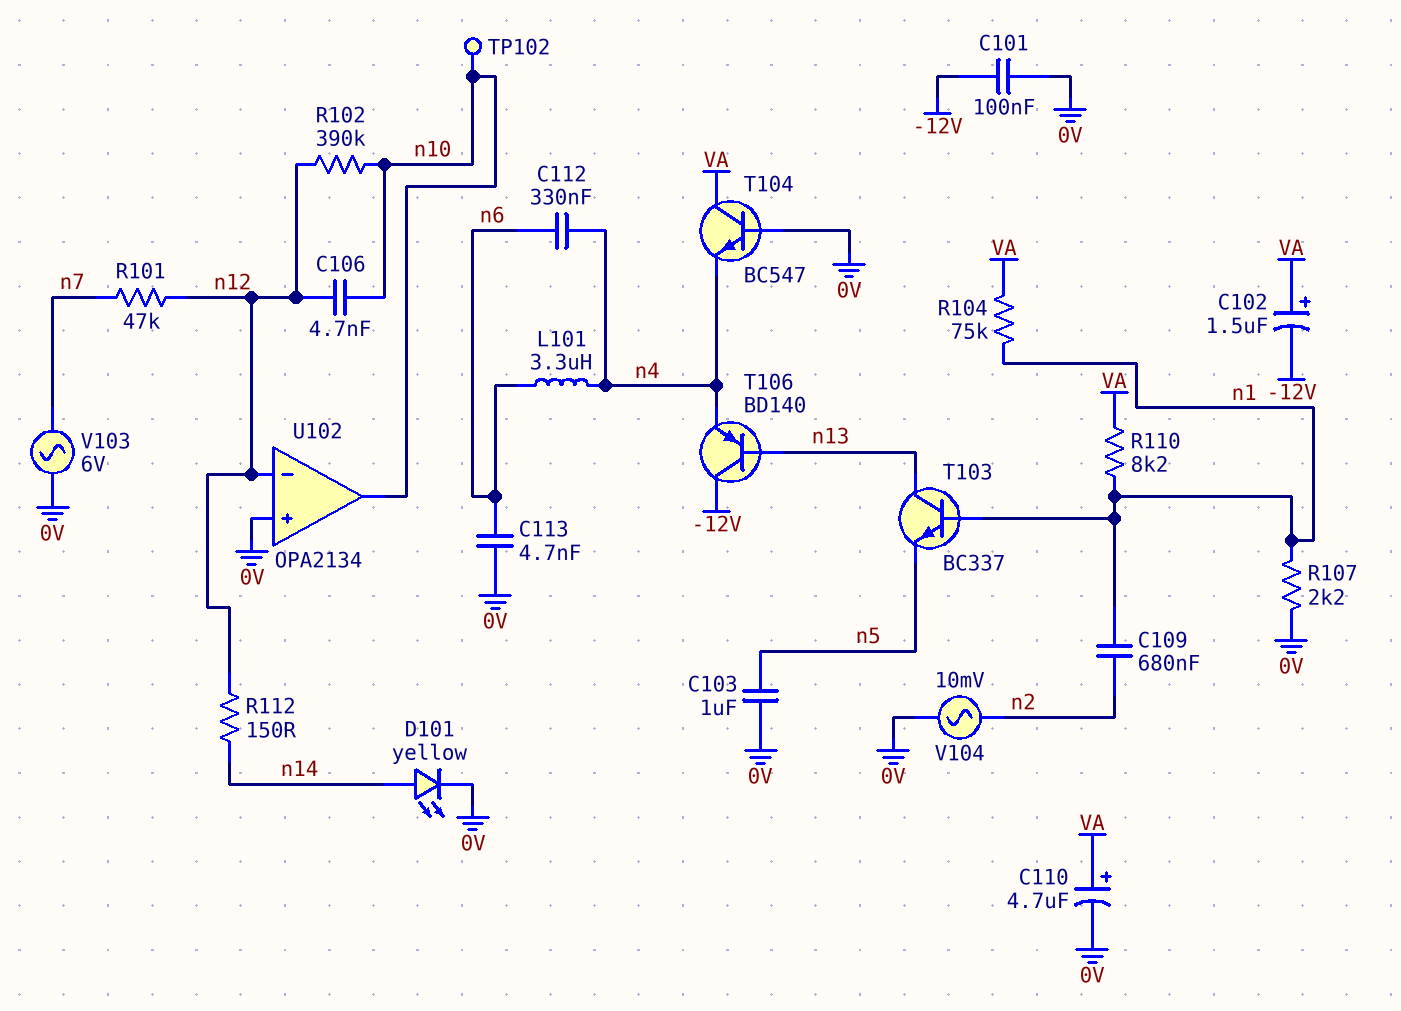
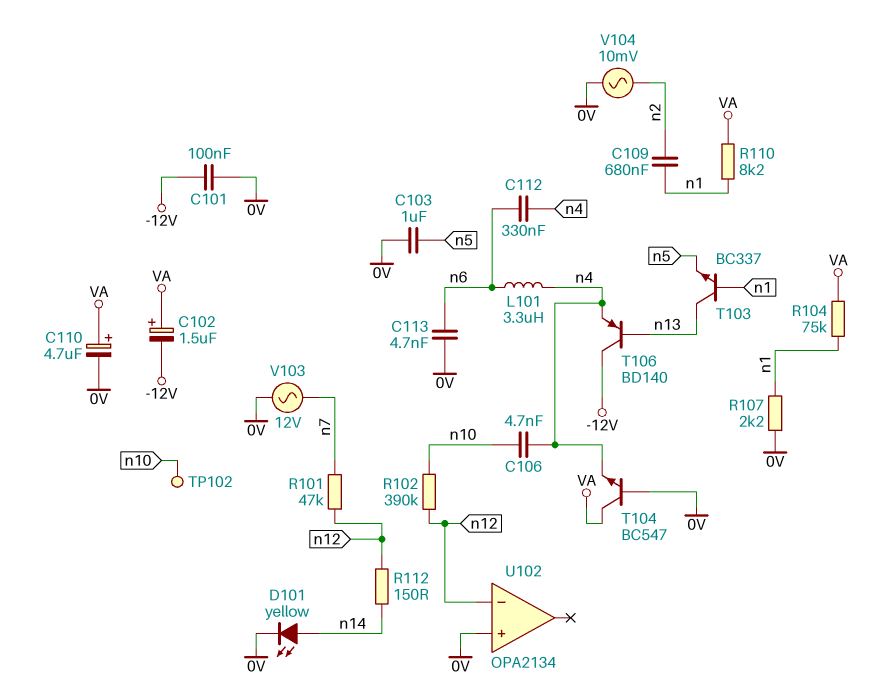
C106: 4.7nF (n10, n12) -> 4.7nF (n4, n10)
U102 pin out: n10 -> none
V103: AC 6V (0V, n7) -> AC 12V (0V, n7)

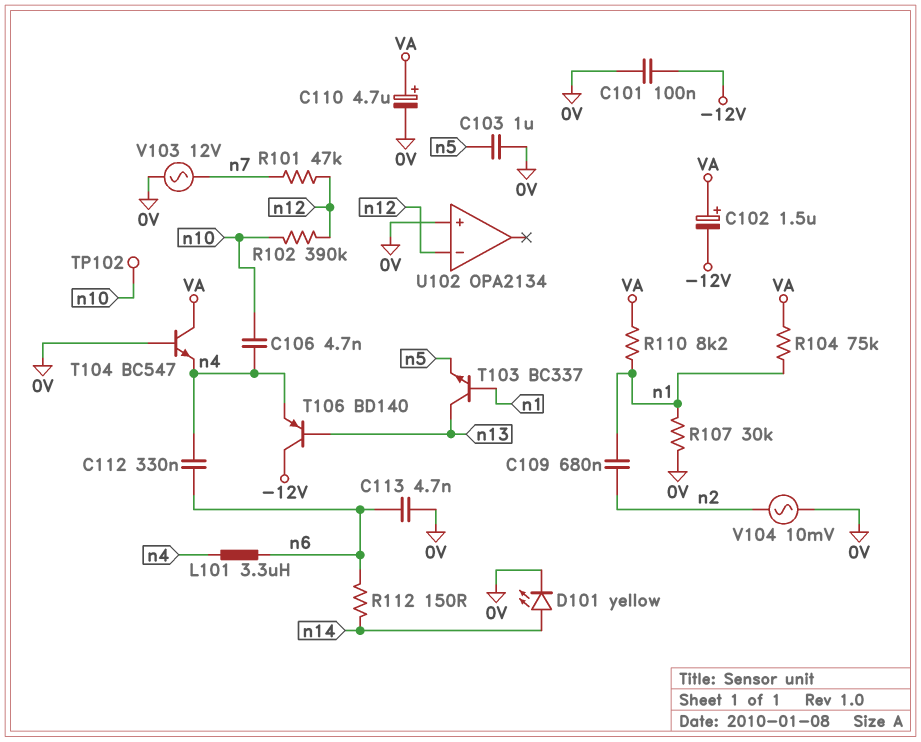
R107: 2.2k (0V, n1) -> 30k (0V, n1)
R112: 150 (n12, n14) -> 150 (n6, n14)

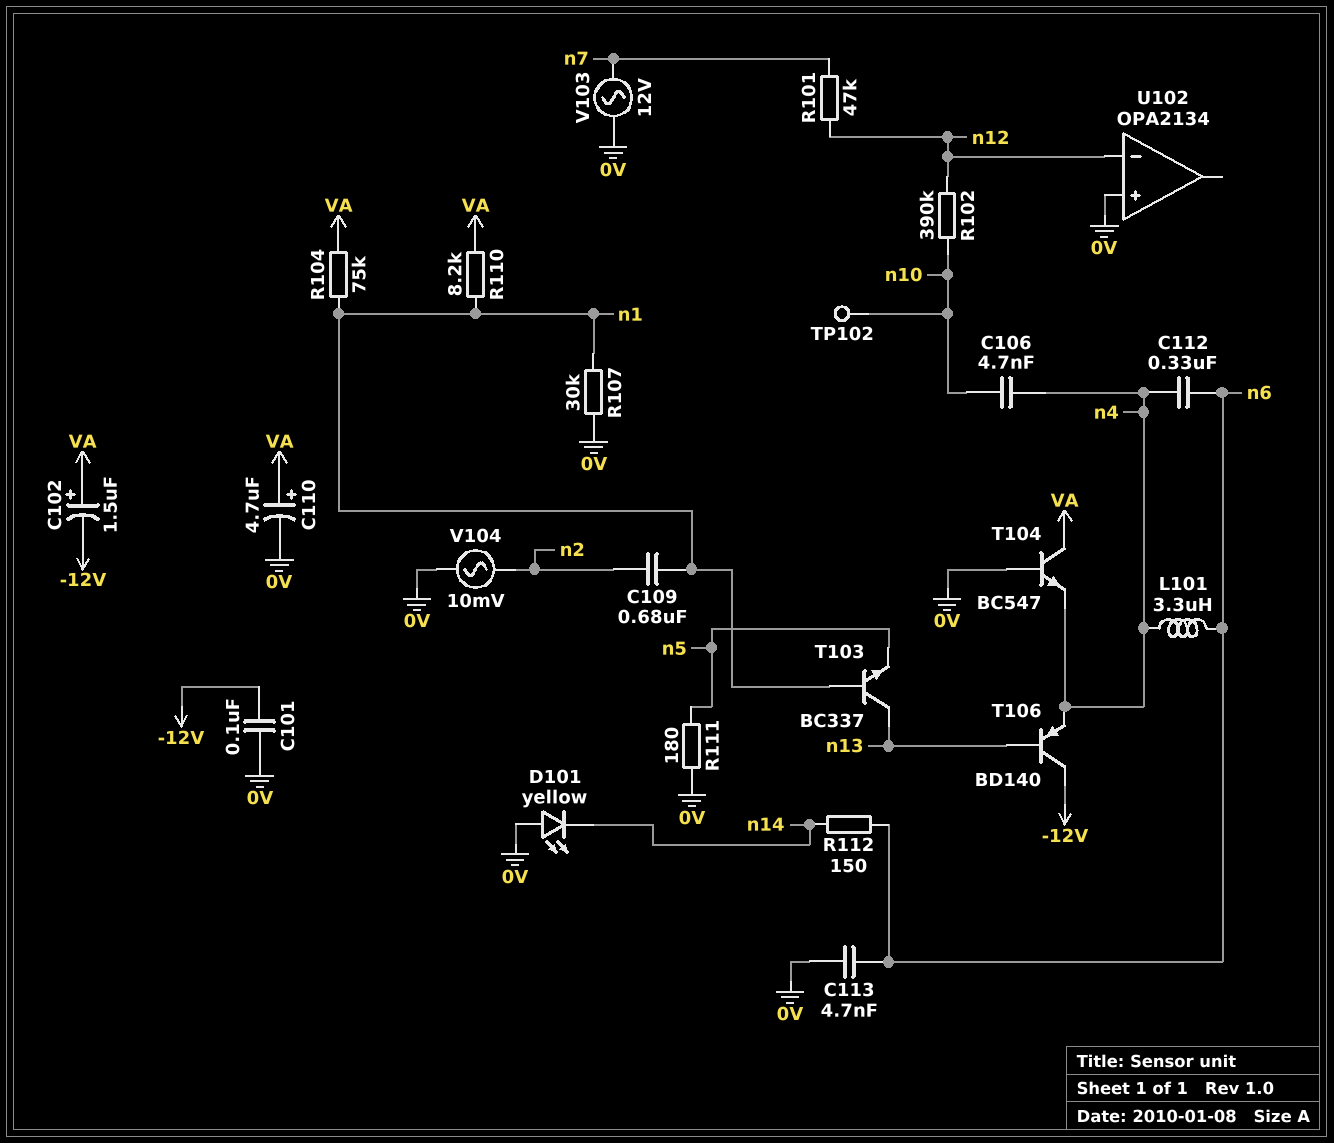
C103: 1uF (0V, n5) -> none
D101: LED yellow (A n14, K 0V) -> LED yellow (A 0V, K n14)
R111: none -> 180 (0V, n5)

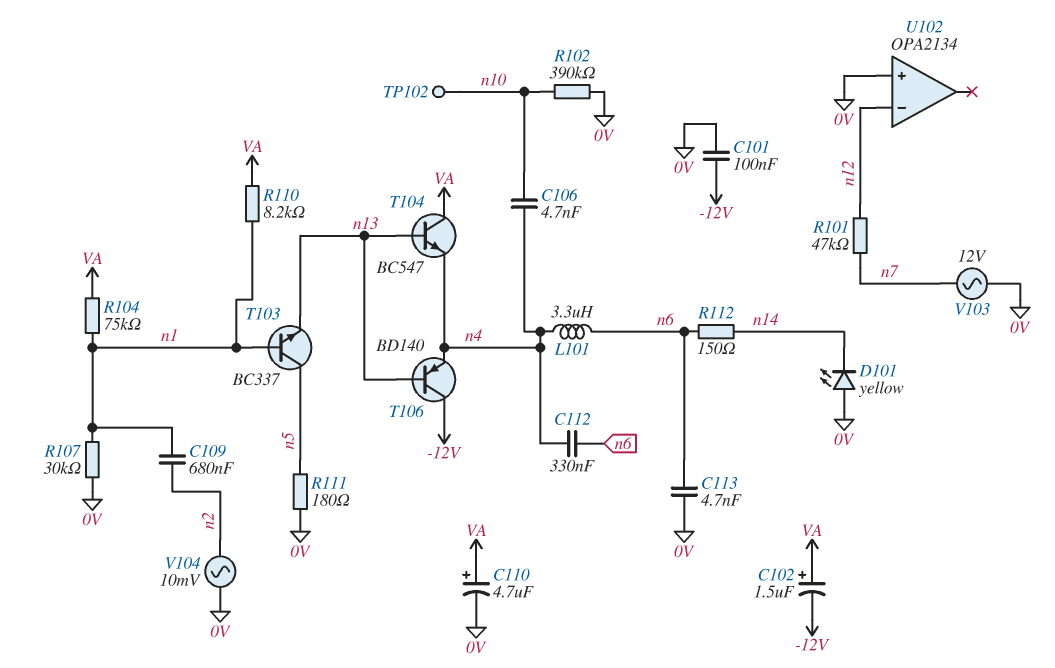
R102: 390k (n10, n12) -> 390k (0V, n10)
T103: NPN BC337 (B n1, C n13, E n5) -> NPN BC337 (B n1, C n5, E n13)
T104: NPN BC547 (B 0V, C VA, E n4) -> NPN BC547 (B n13, C VA, E n4)

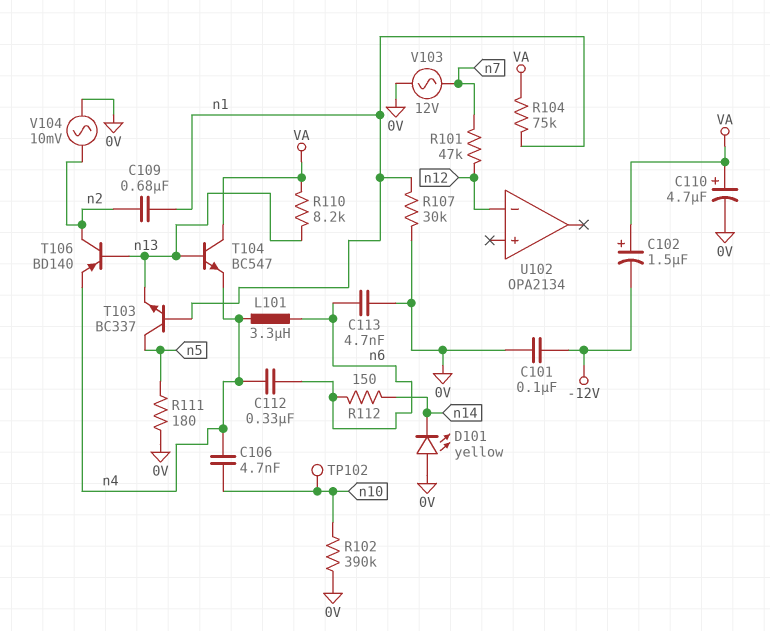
R110: 8.2k (VA, n1) -> 8.2k (VA, n13)
T106: PNP BD140 (B n13, C -12V, E n4) -> PNP BD140 (B n13, C n2, E n4)
U102 pin in+: 0V -> none

